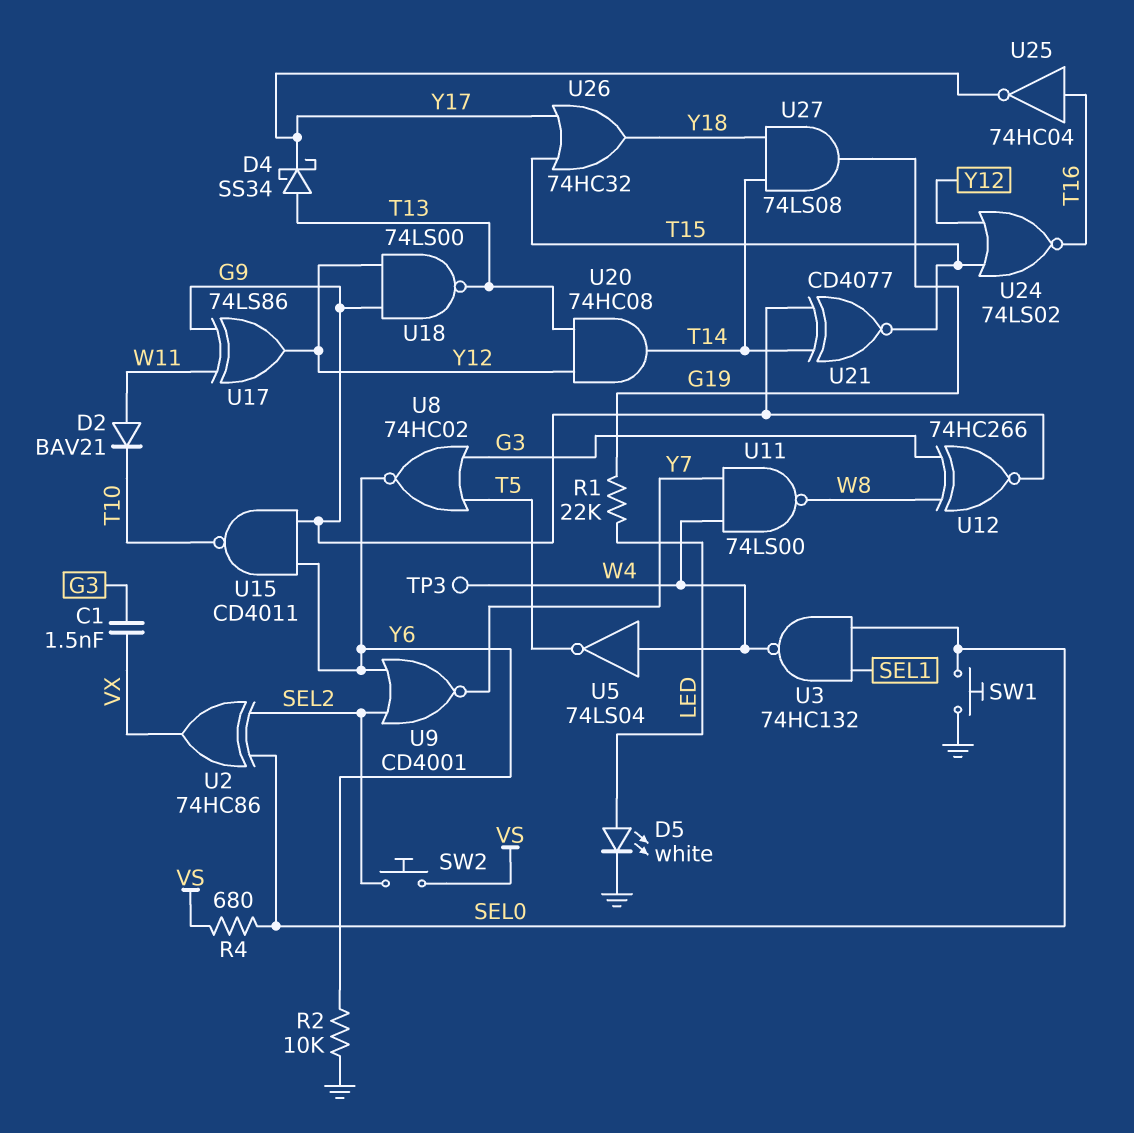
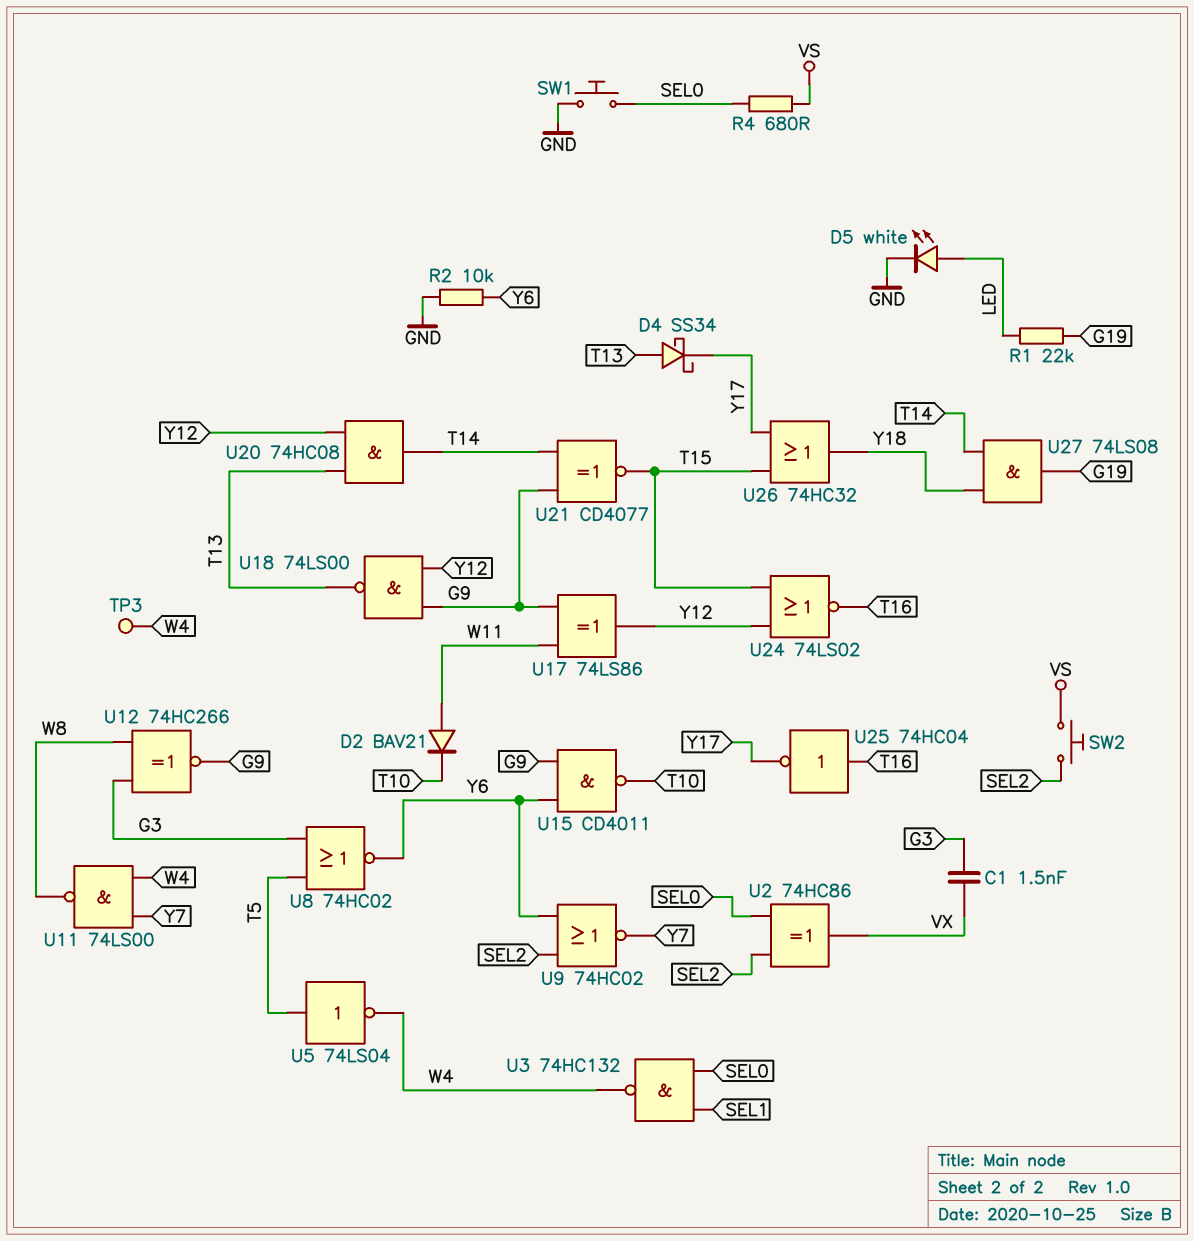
U5: NOT 74LS04 (in W4, out T5) -> NOT 74LS04 (in T5, out W4)
U9: NOR CD4001 (in SEL2, in Y6, out Y7) -> NOR 74HC02 (in SEL2, in Y6, out Y7)

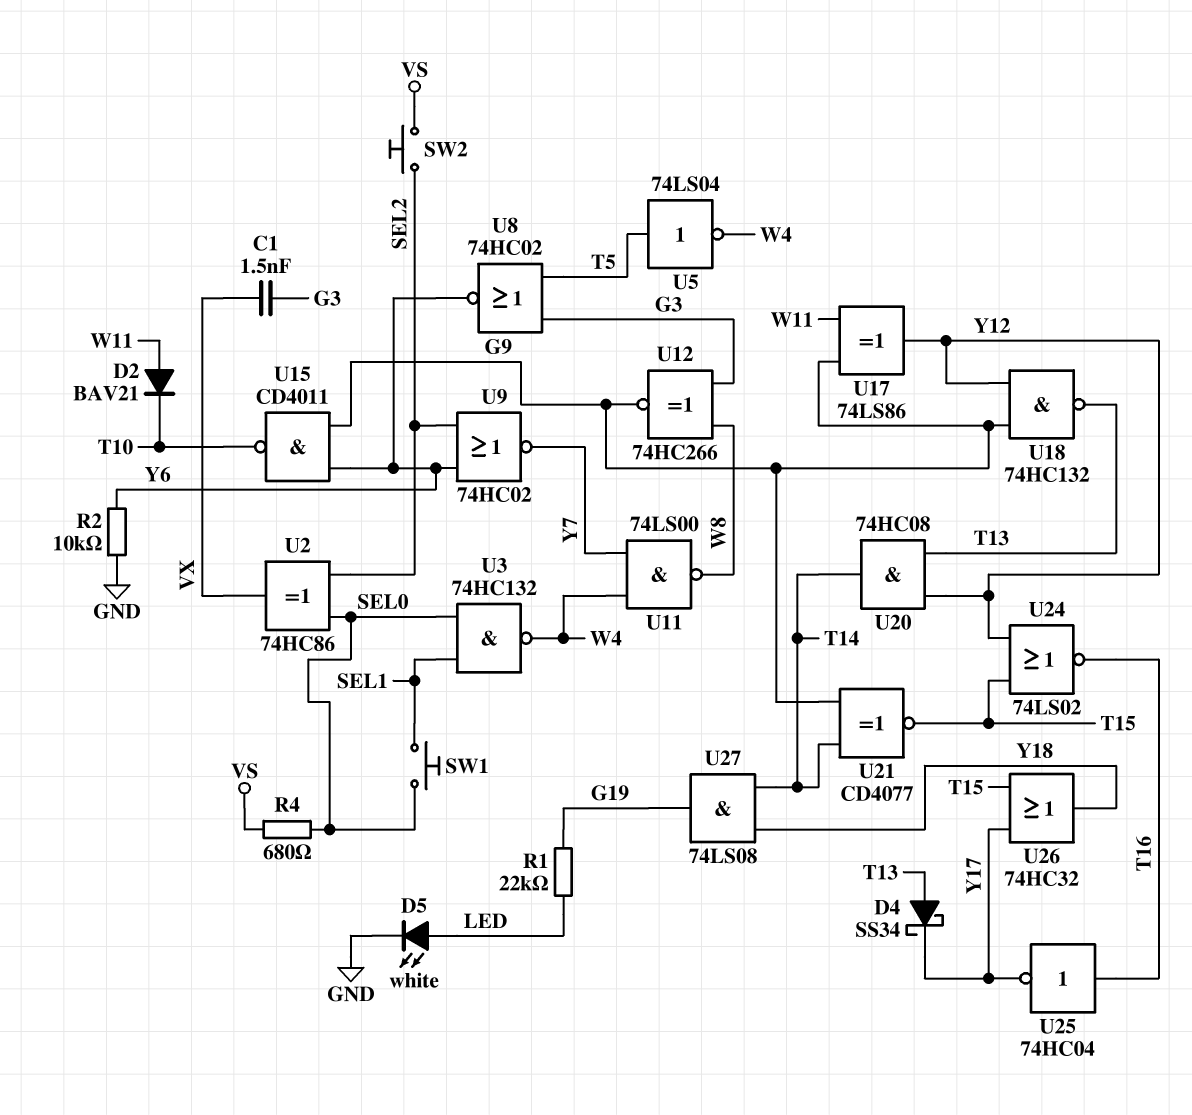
SW1: button (GND, SEL0) -> button (SEL0, SEL1)
TP3: test point (W4) -> none
U18: NAND 74LS00 (in G9, in Y12, out T13) -> NAND 74HC132 (in G9, in Y12, out T13)

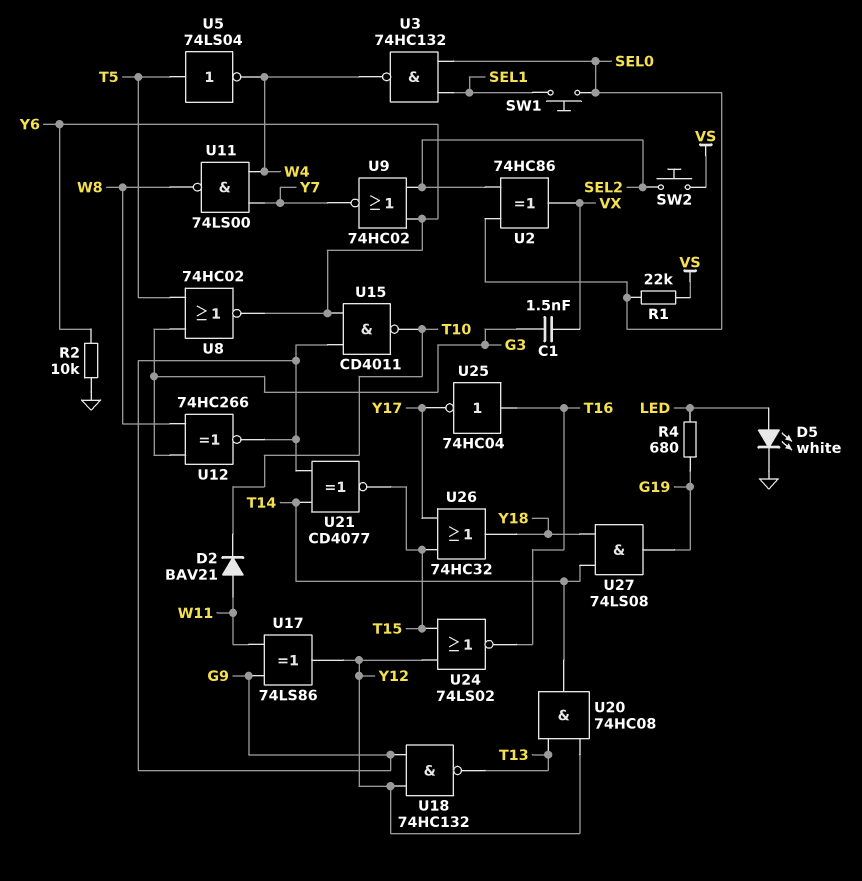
D4: schottky SS34 (A T13, K Y17) -> none
R1: 22k (G19, LED) -> 22k (SEL0, VS)
R4: 680 (SEL0, VS) -> 680 (G19, LED)

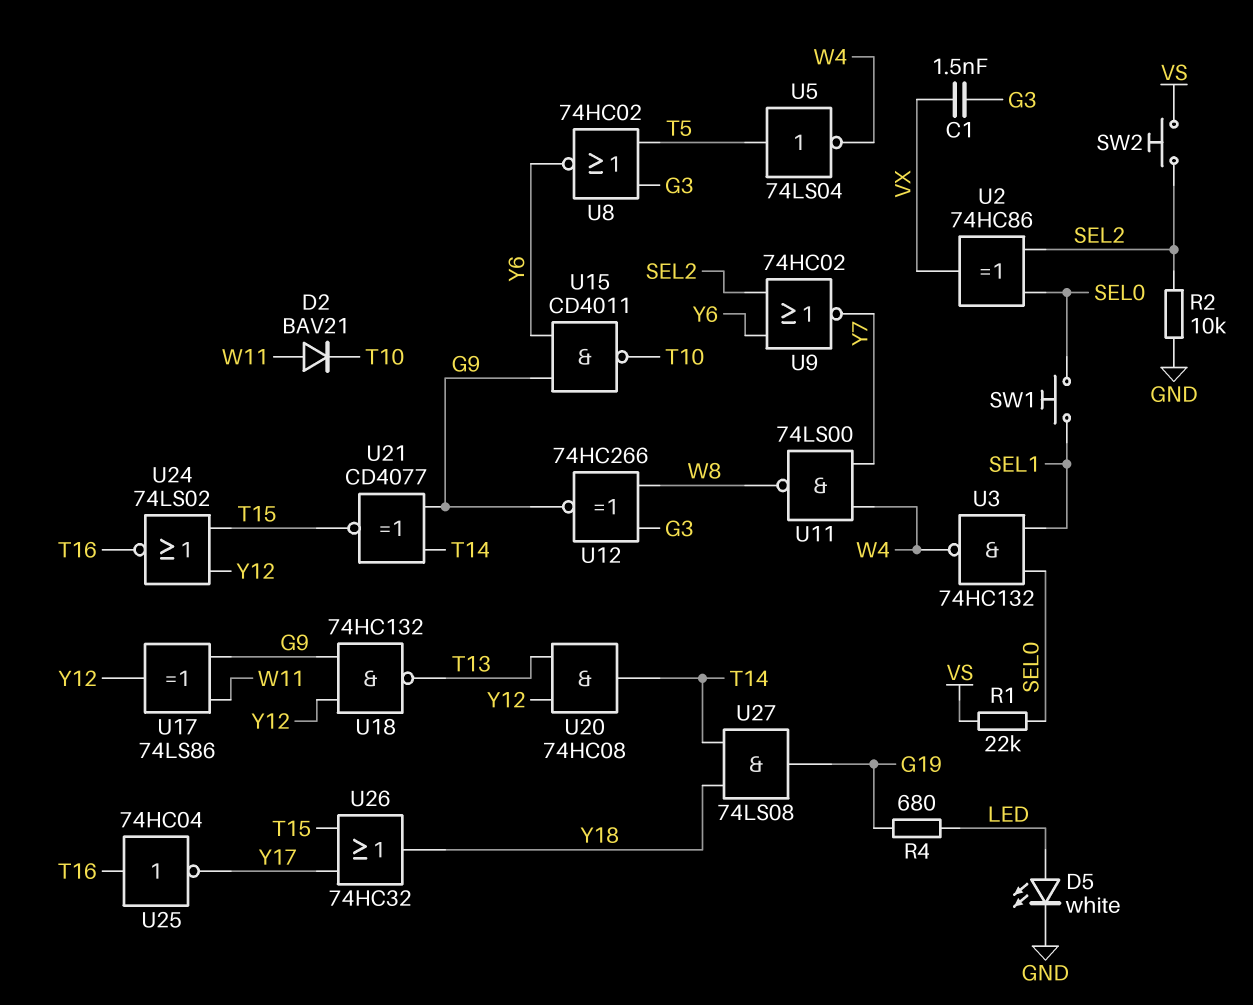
R2: 10k (GND, Y6) -> 10k (GND, SEL2)

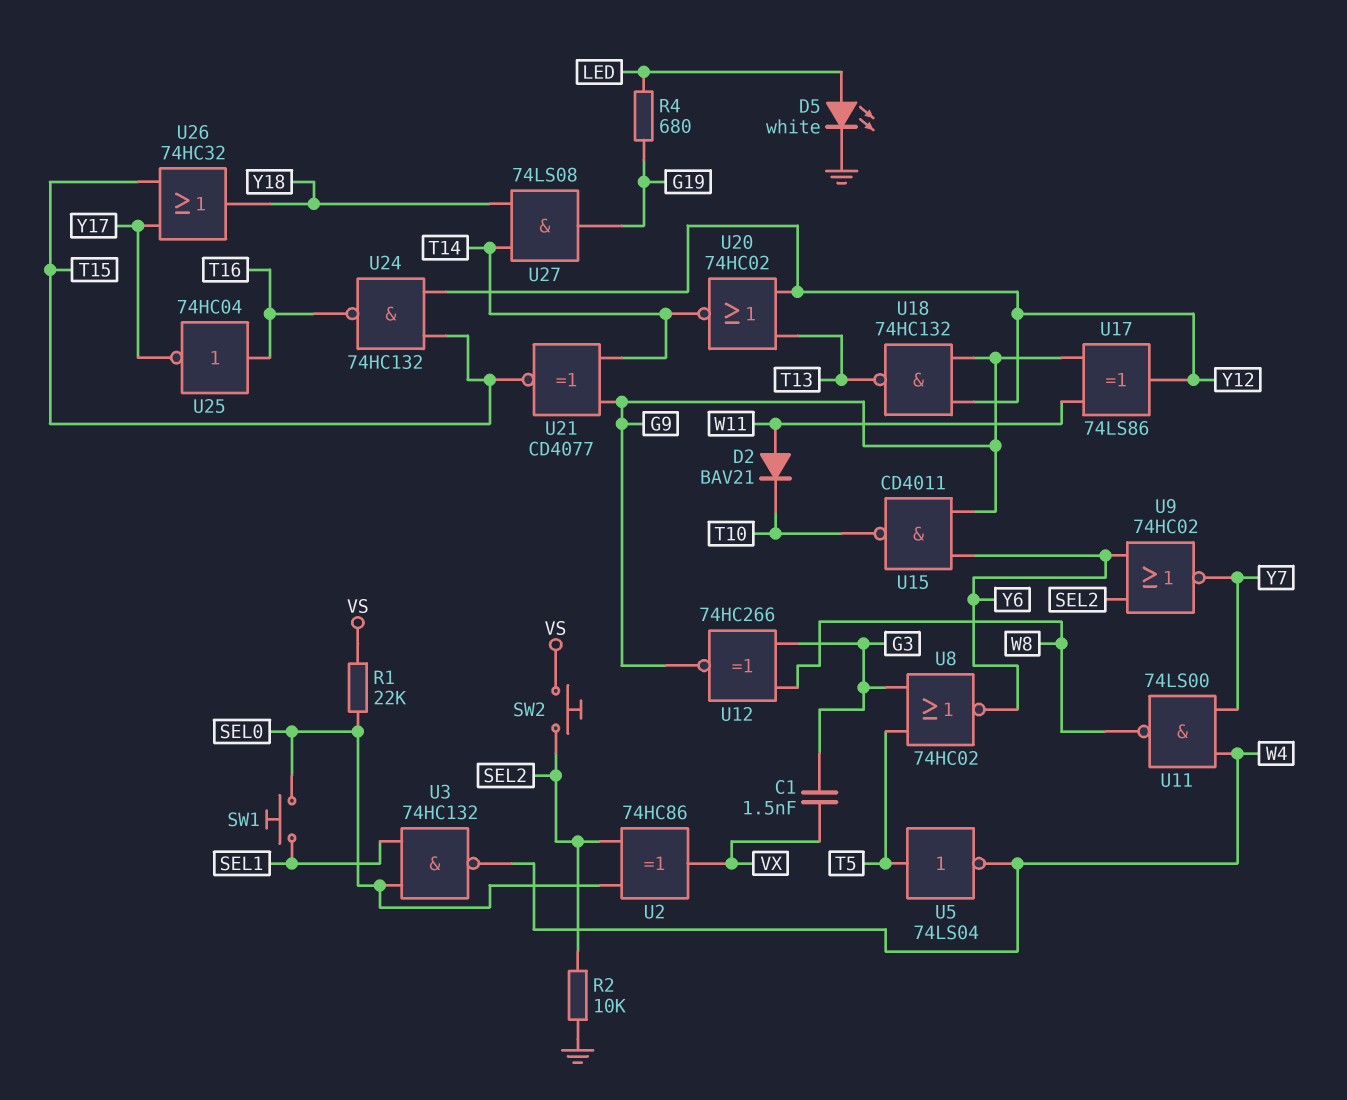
U20: AND 74HC08 (in T13, in Y12, out T14) -> NOR 74HC02 (in T13, in Y12, out T14)
U24: NOR 74LS02 (in T15, in Y12, out T16) -> NAND 74HC132 (in T15, in Y12, out T16)

